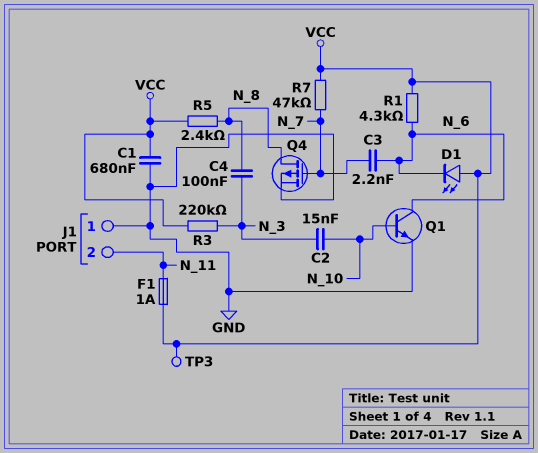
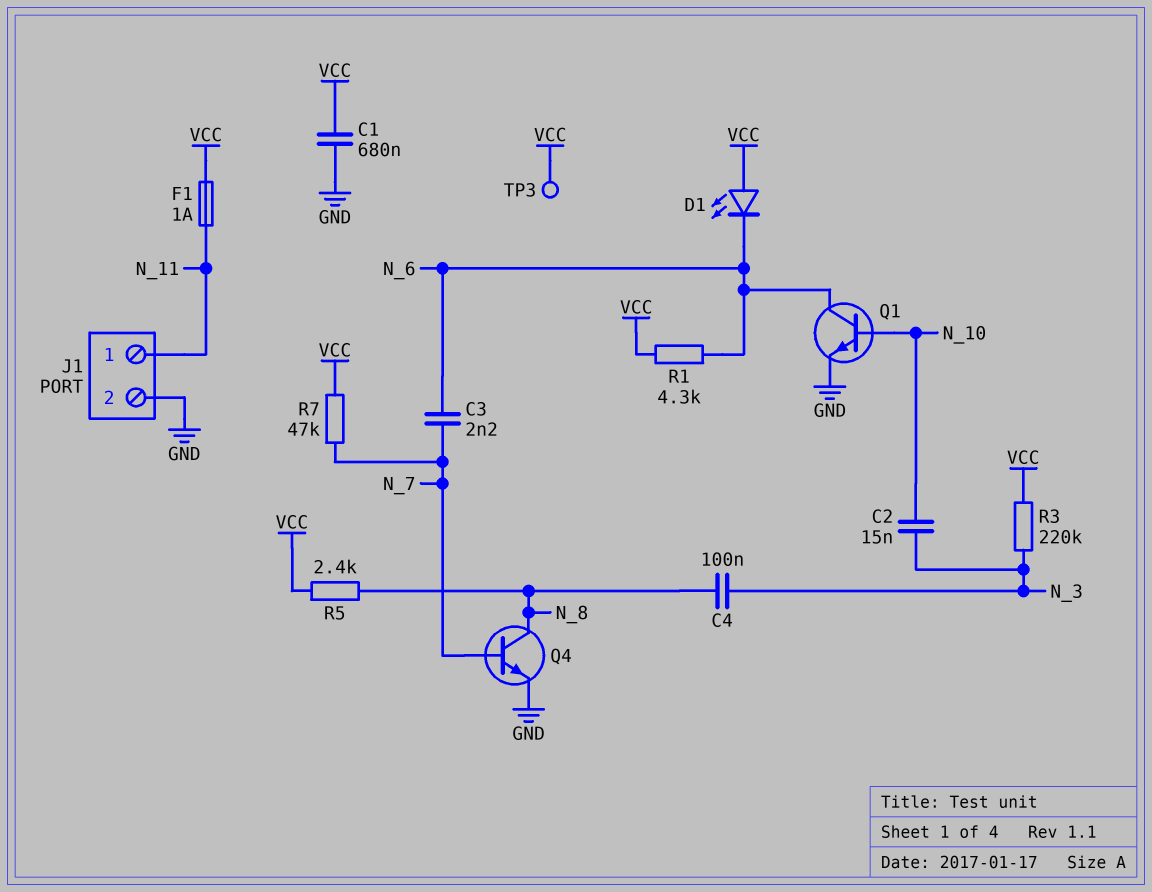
J1 pin 1: GND -> N_11
J1 pin 2: N_11 -> GND
Q4: PMOS (G N_7, D N_8, S GND) -> NPN (B N_7, C N_8, E GND)

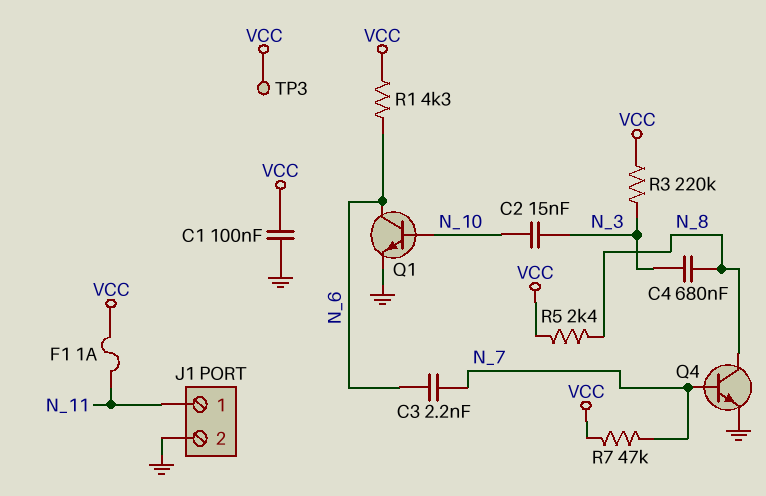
C1: 680nF (GND, VCC) -> 100nF (GND, VCC)
C4: 100nF (N_3, N_8) -> 680nF (N_3, N_8)
D1: LED (A VCC, K N_6) -> none

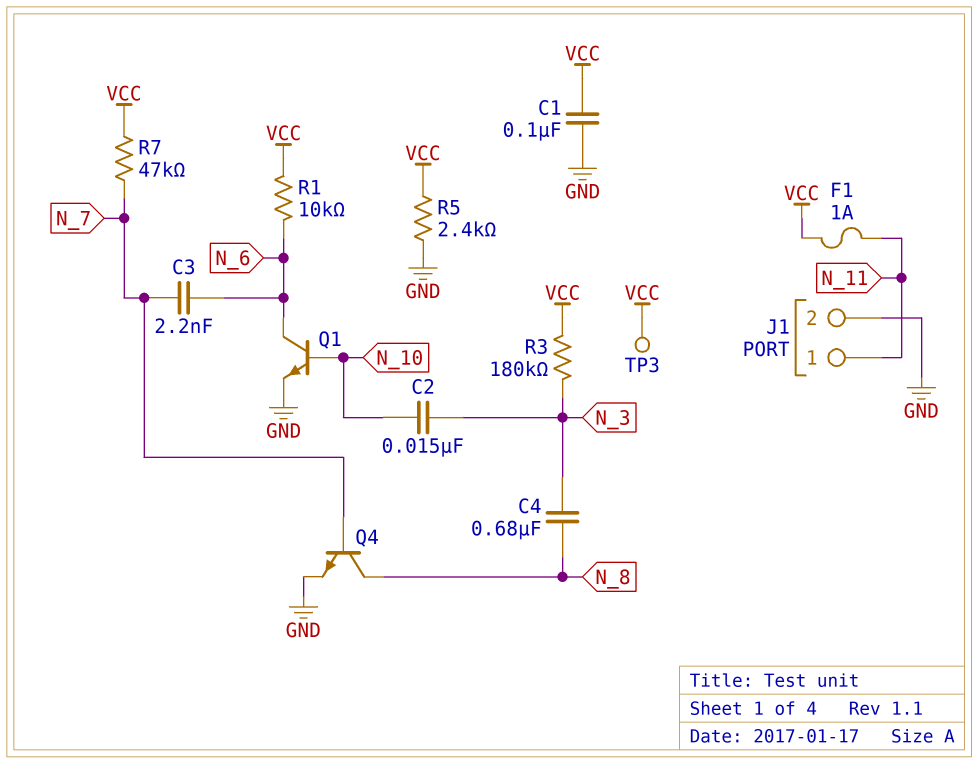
R1: 4.3k (N_6, VCC) -> 10k (N_6, VCC)
R3: 220k (N_3, VCC) -> 180k (N_3, VCC)
R5: 2.4k (N_8, VCC) -> 2.4k (GND, VCC)

